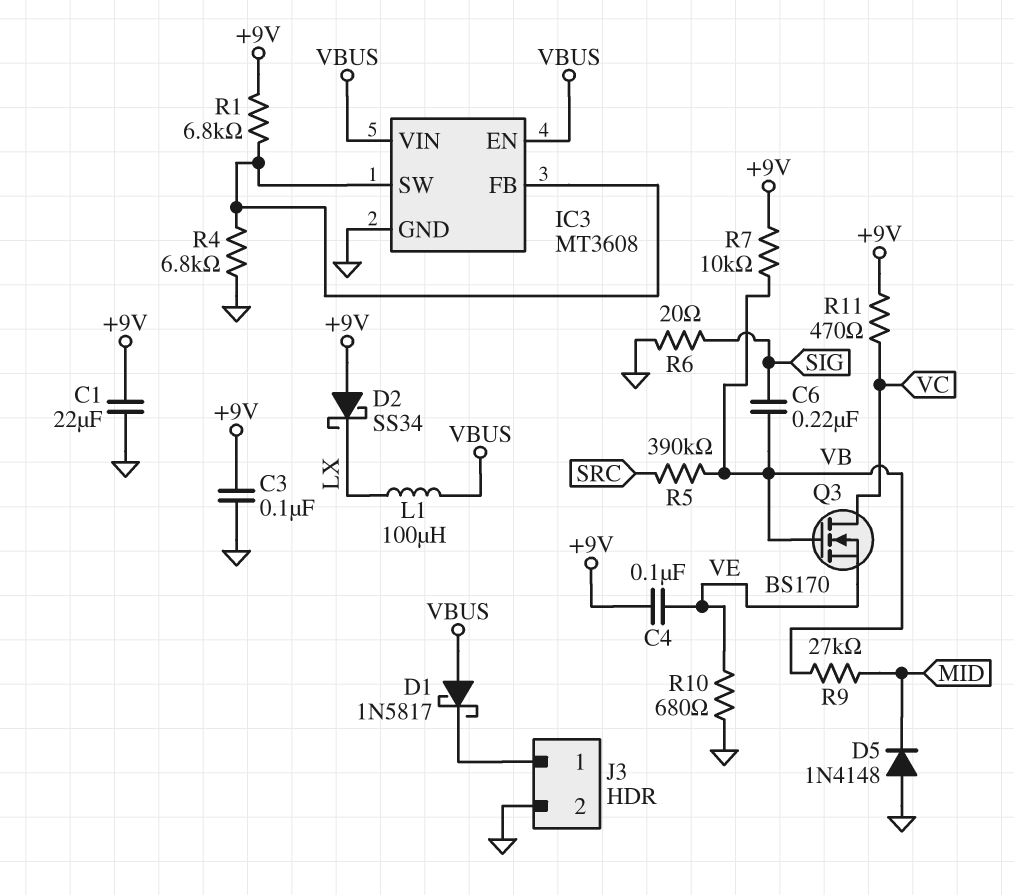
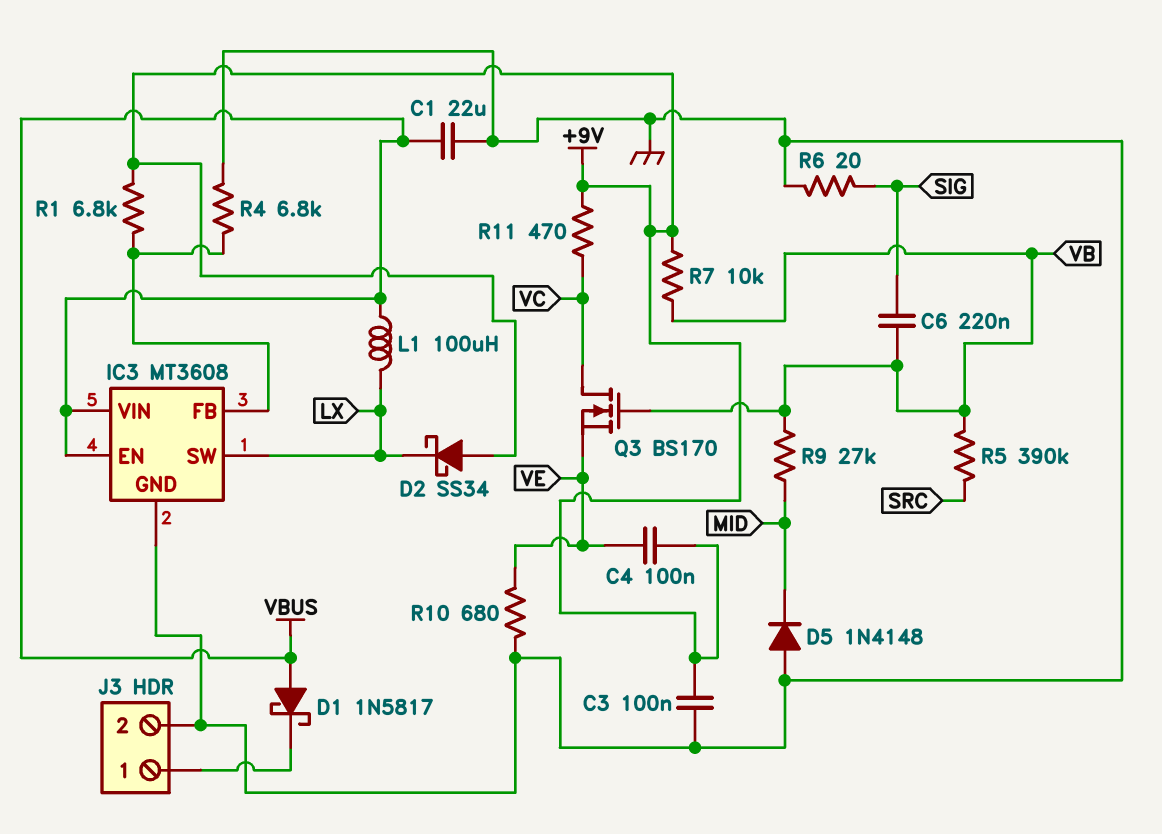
C1: 22uF (+9V, GND) -> 22uF (GND, VBUS)
IC3 pin SW: IC3/FB -> LX

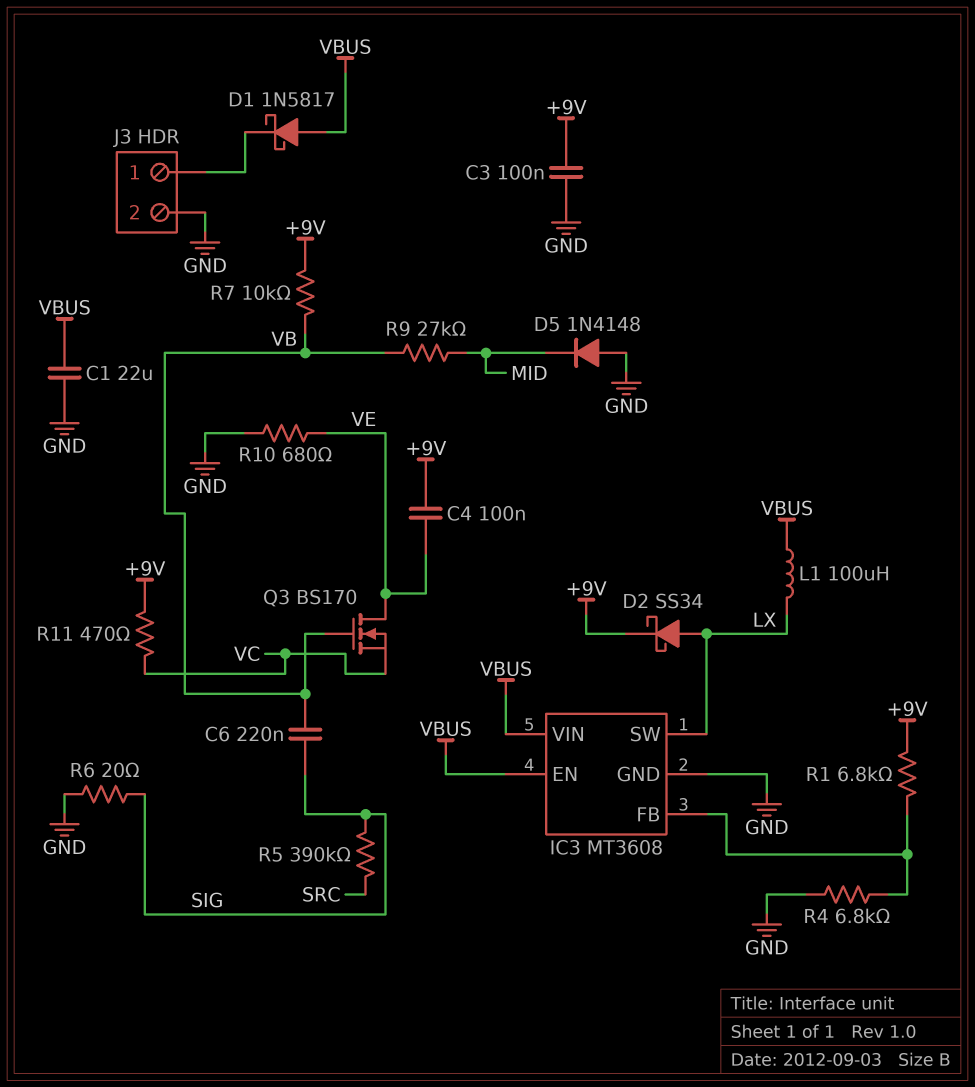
D2: schottky SS34 (A +9V, K LX) -> schottky SS34 (A LX, K +9V)
Q3: NMOS BS170 (G VB, D VC, S VE) -> NMOS BS170 (G VB, D VE, S VC)
R5: 390k (SRC, VB) -> 390k (SIG, SRC)

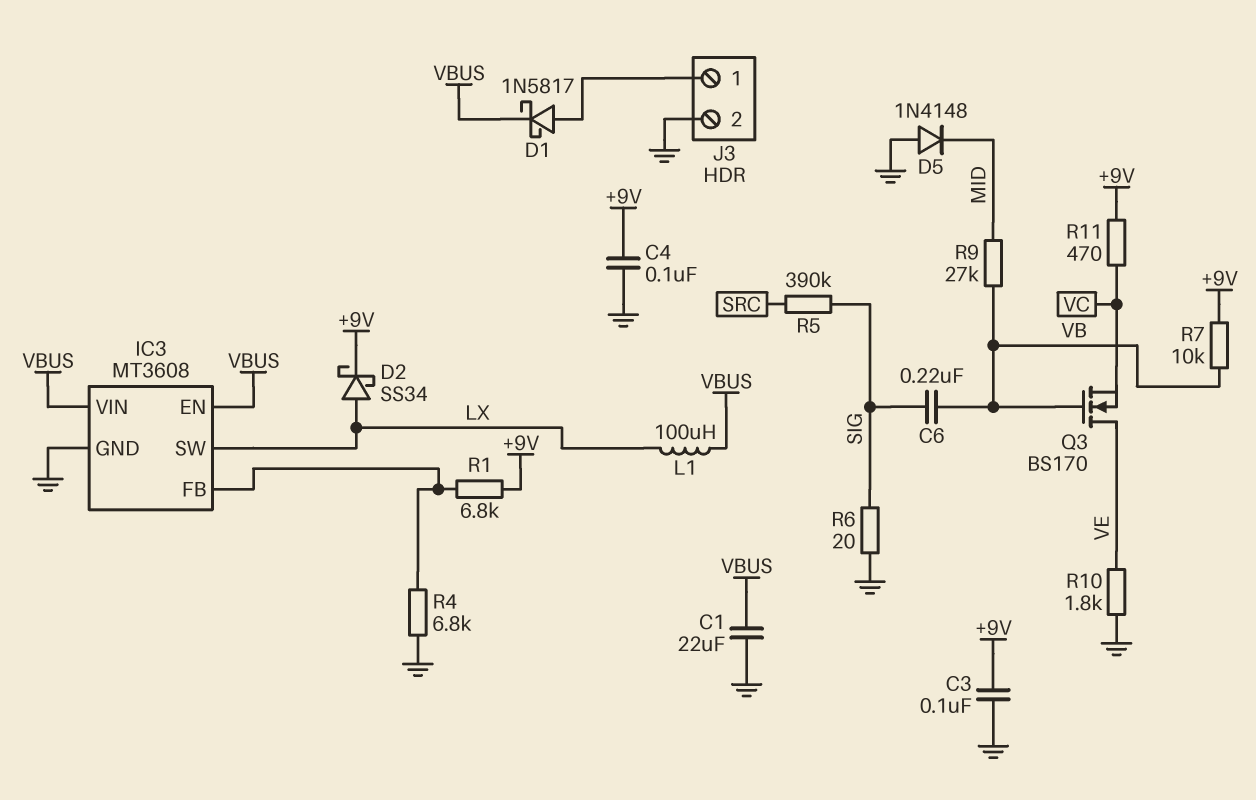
C4: 100nF (+9V, VE) -> 100nF (+9V, GND)
D1: schottky 1N5817 (A VBUS, K J3/1) -> schottky 1N5817 (A J3/1, K VBUS)
R10: 680 (GND, VE) -> 1.8k (GND, VE)

